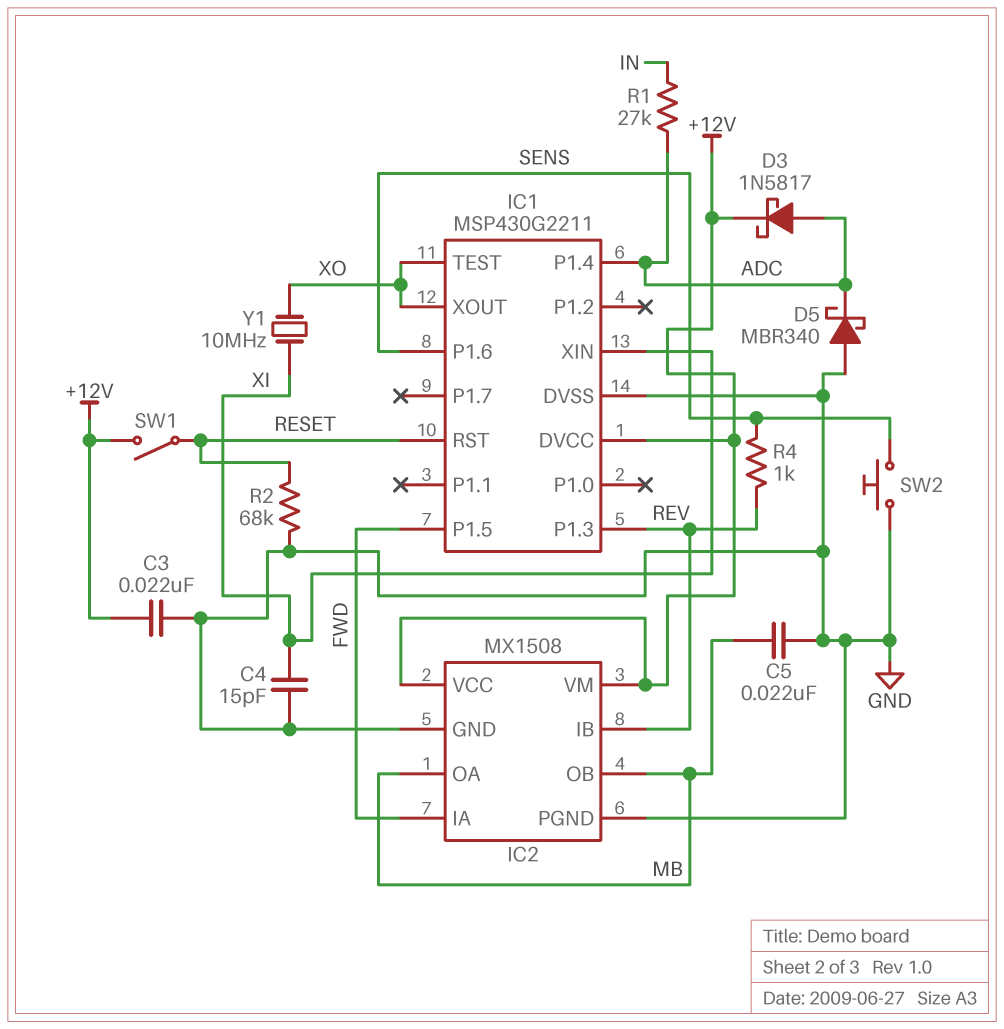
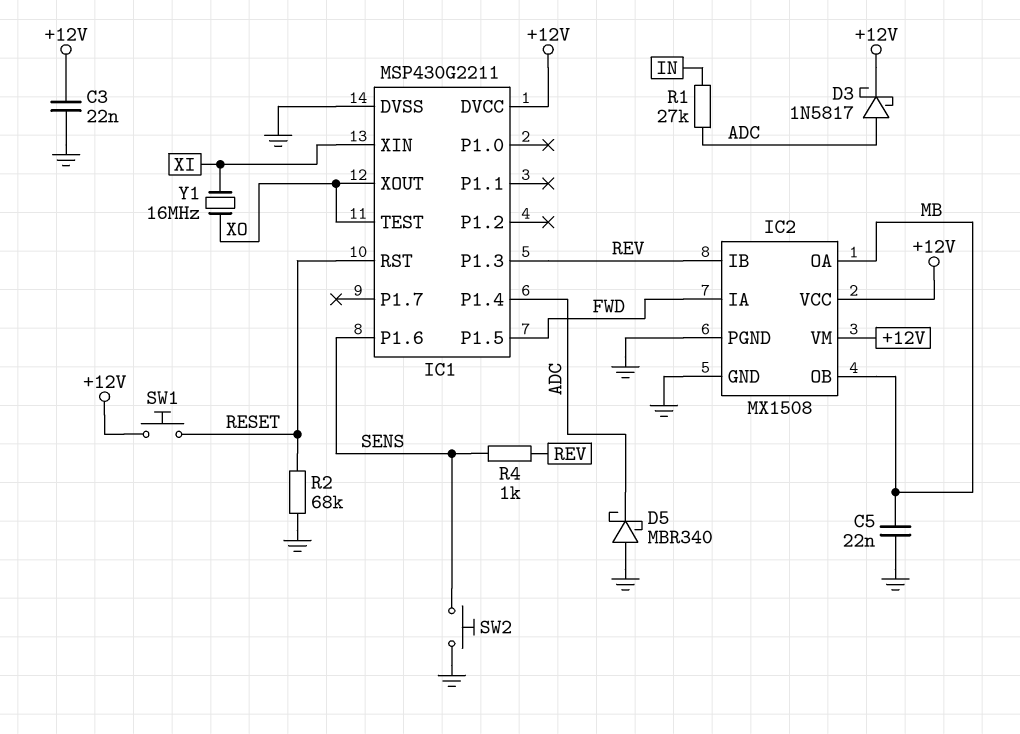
C4: 15pF (GND, XI) -> none
SW1: switch (+12V, RESET) -> button (+12V, RESET)
Y1: 10MHz (XI, XO) -> 16MHz (XI, XO)

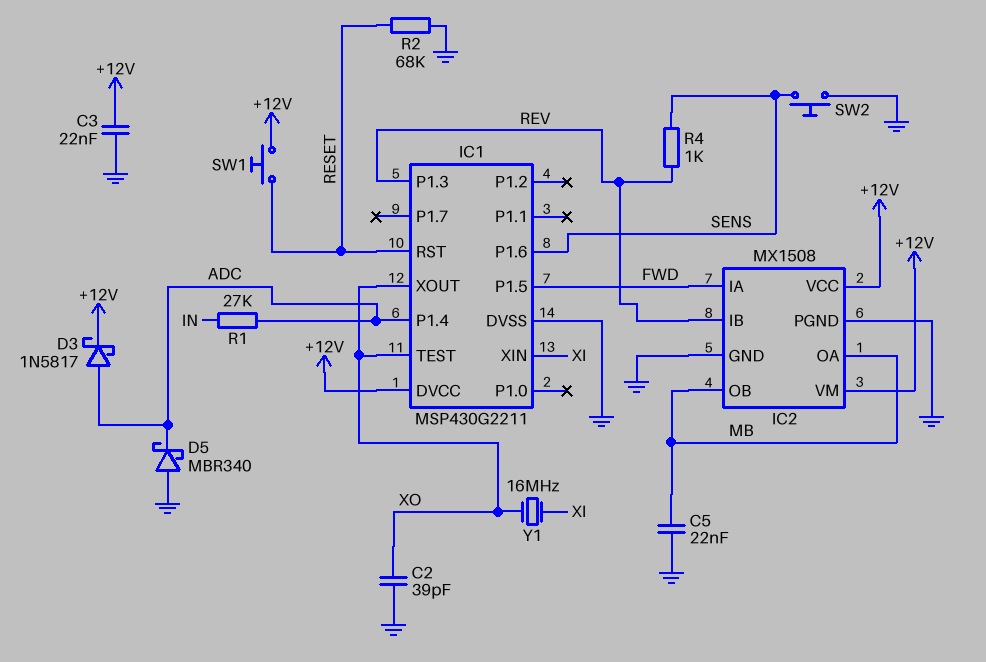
C2: none -> 39pF (GND, XO)

